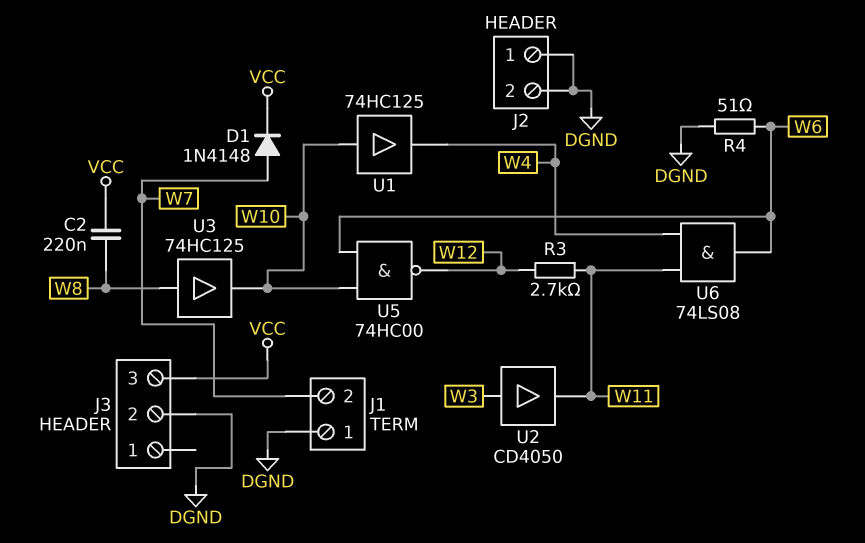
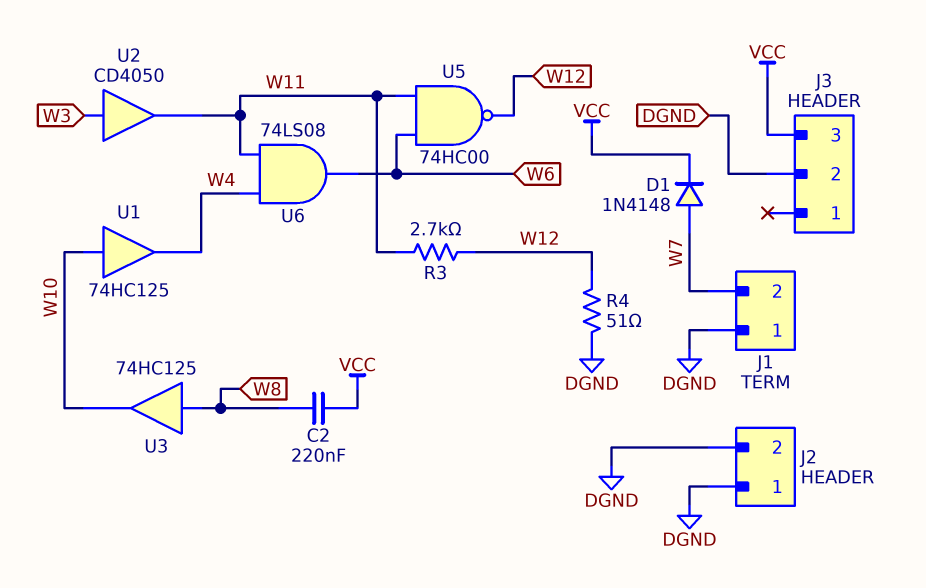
R4: 51 (DGND, W6) -> 51 (DGND, W12)
U5: NAND 74HC00 (in W6, in W10, out W12) -> NAND 74HC00 (in W6, in W11, out W12)

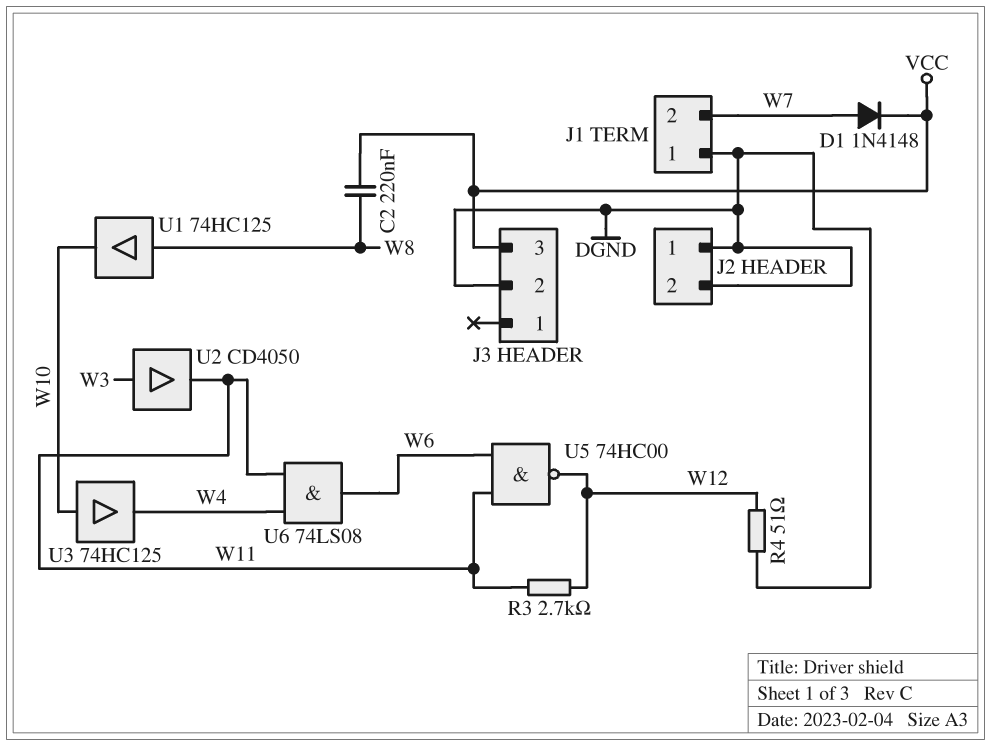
U1: buffer 74HC125 (in W10, out W4) -> buffer 74HC125 (in W8, out W10)
U3: buffer 74HC125 (in W8, out W10) -> buffer 74HC125 (in W10, out W4)

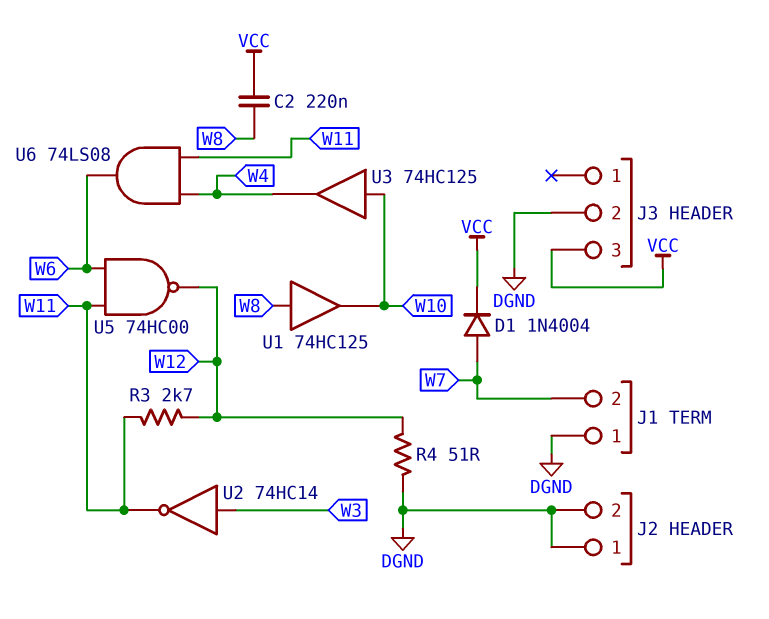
D1: diode 1N4148 (A W7, K VCC) -> diode 1N4004 (A W7, K VCC)
U2: buffer CD4050 (in W3, out W11) -> NOT 74HC14 (in W3, out W11)

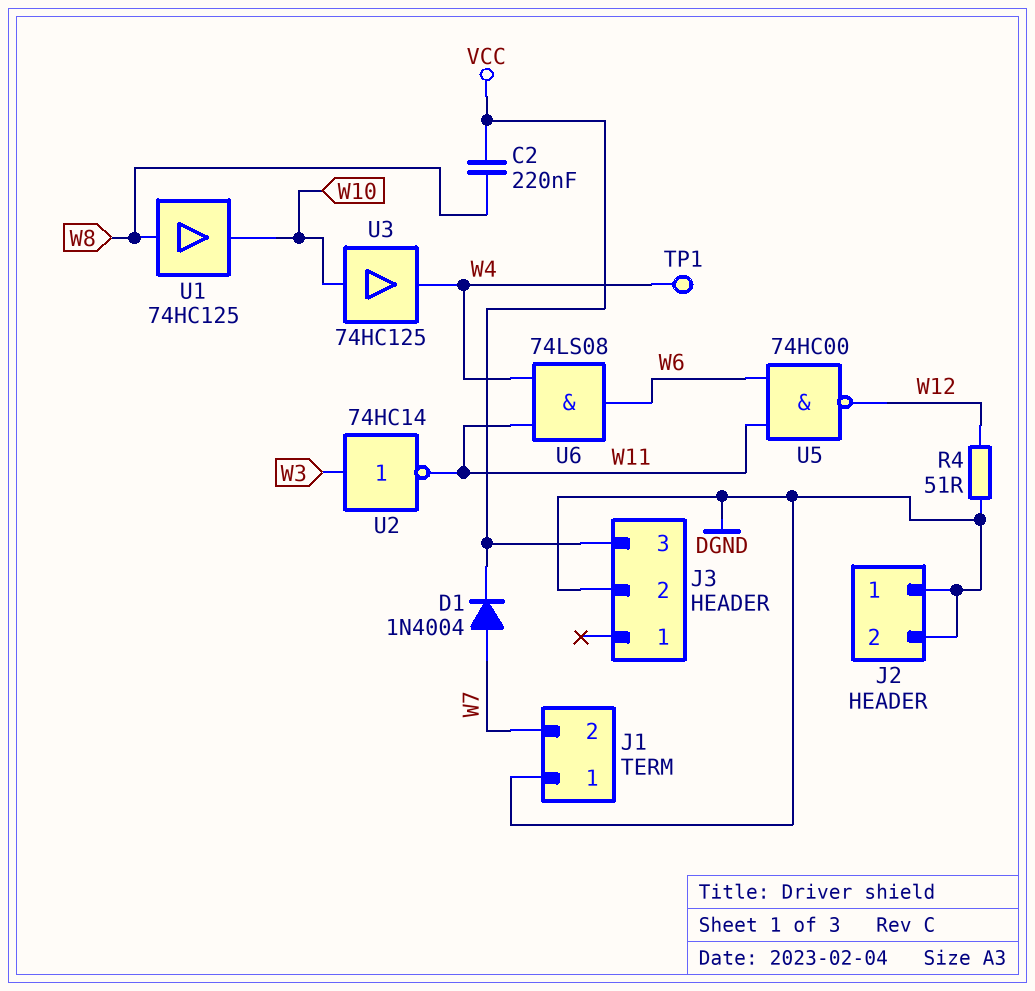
R3: 2.7k (W11, W12) -> none
TP1: none -> test point (W4)

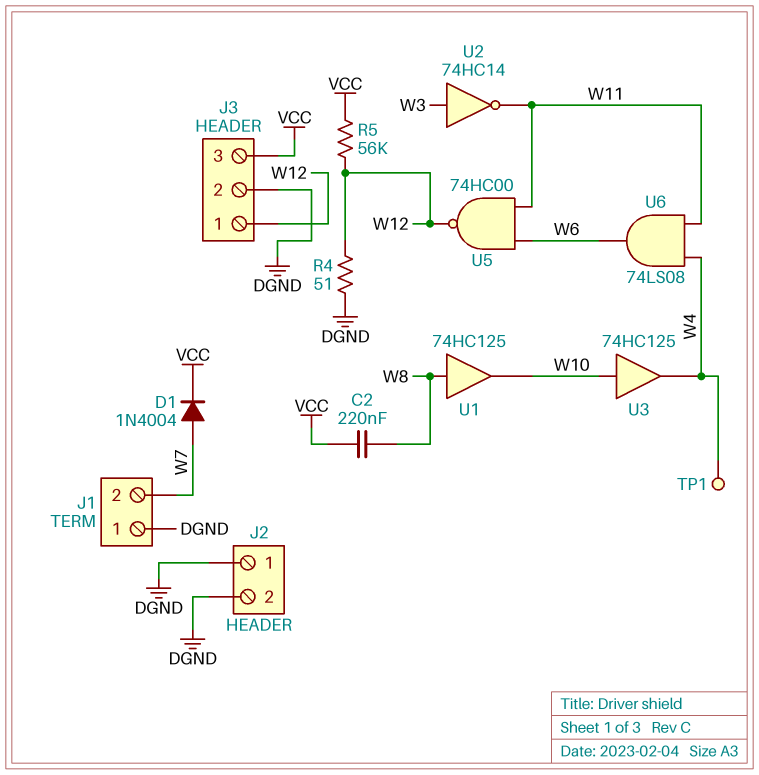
J3 pin 1: none -> W12
R5: none -> 56k (VCC, W12)

